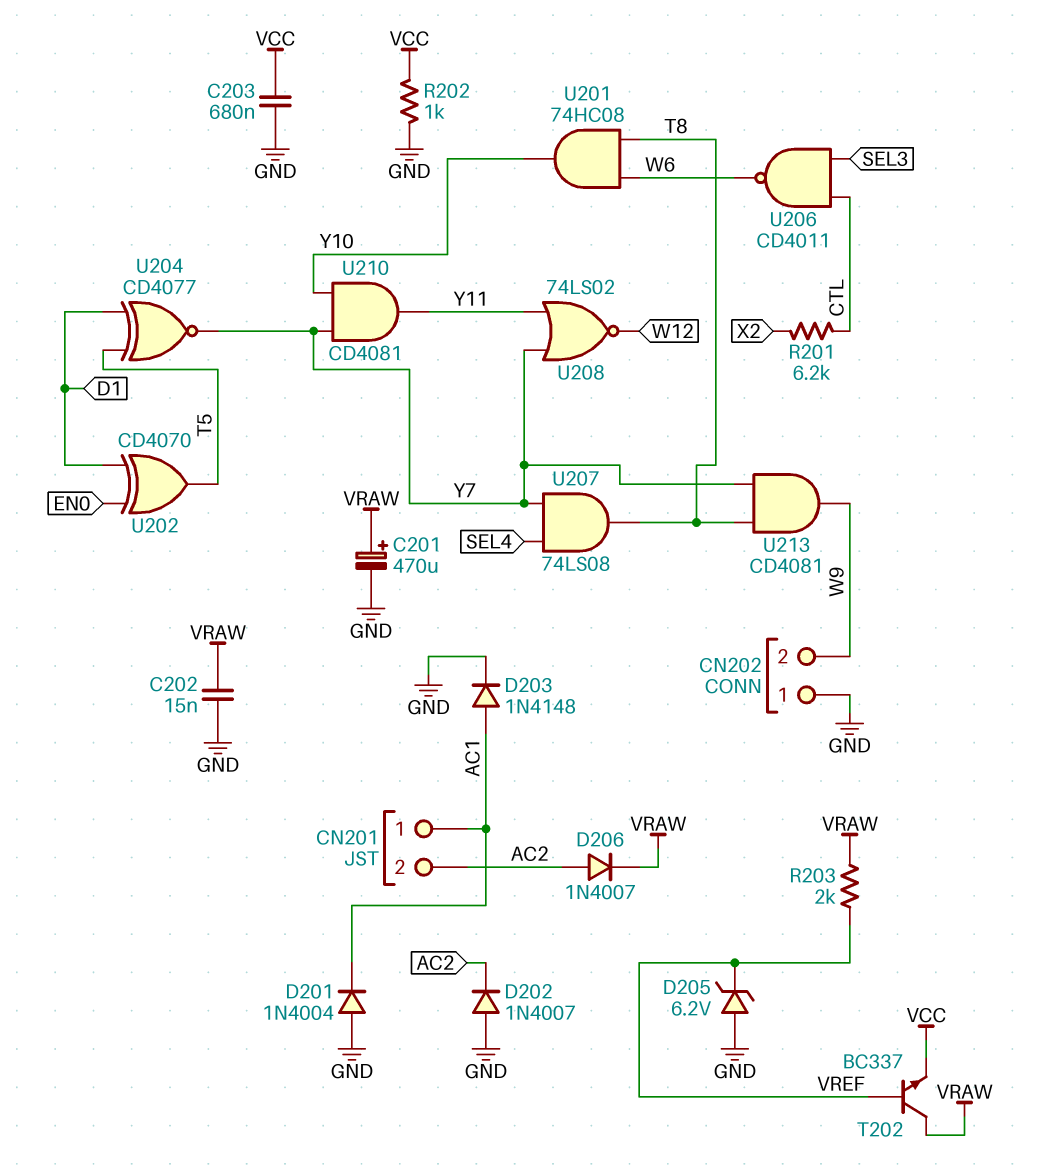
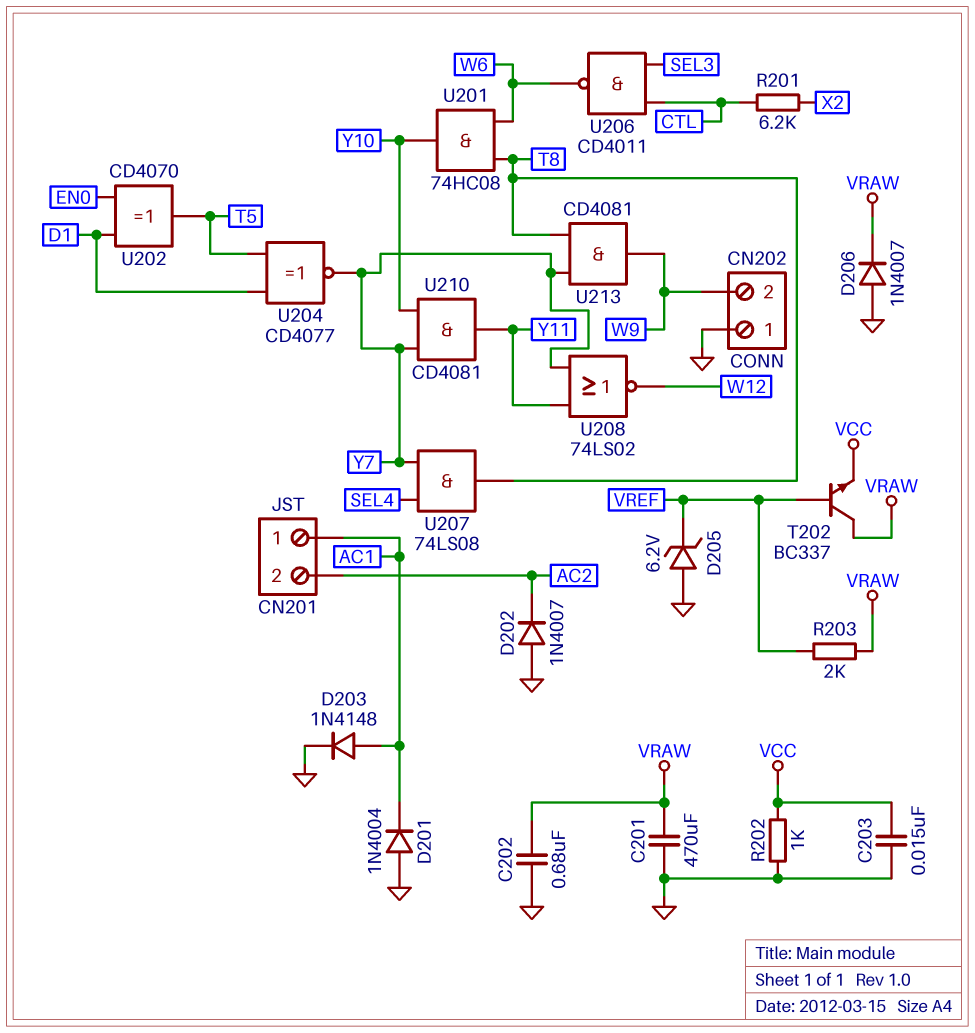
C201: 470uF (plus VRAW, minus GND) -> 470uF (GND, VRAW)
C202: 15nF (GND, VRAW) -> 680nF (GND, VRAW)
C203: 680nF (GND, VCC) -> 15nF (GND, VCC)
D206: diode 1N4007 (A AC2, K VRAW) -> diode 1N4007 (A GND, K VRAW)

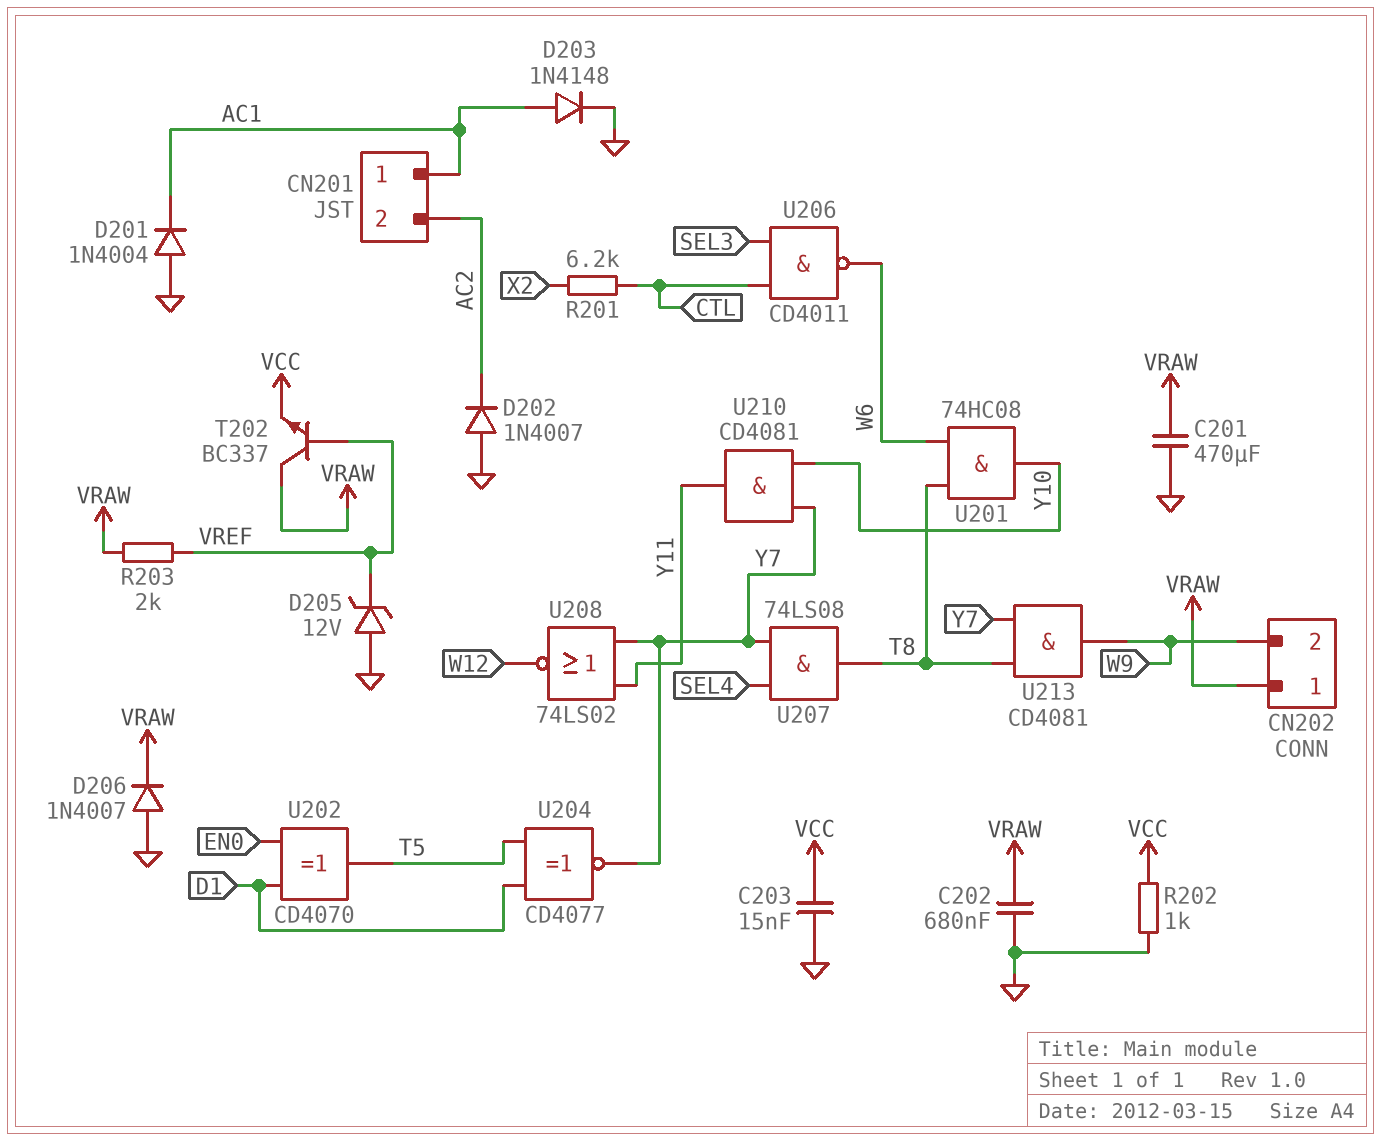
CN202 pin 1: GND -> VRAW
D205: zener 6.2V (A GND, K VREF) -> zener 12V (A GND, K VREF)

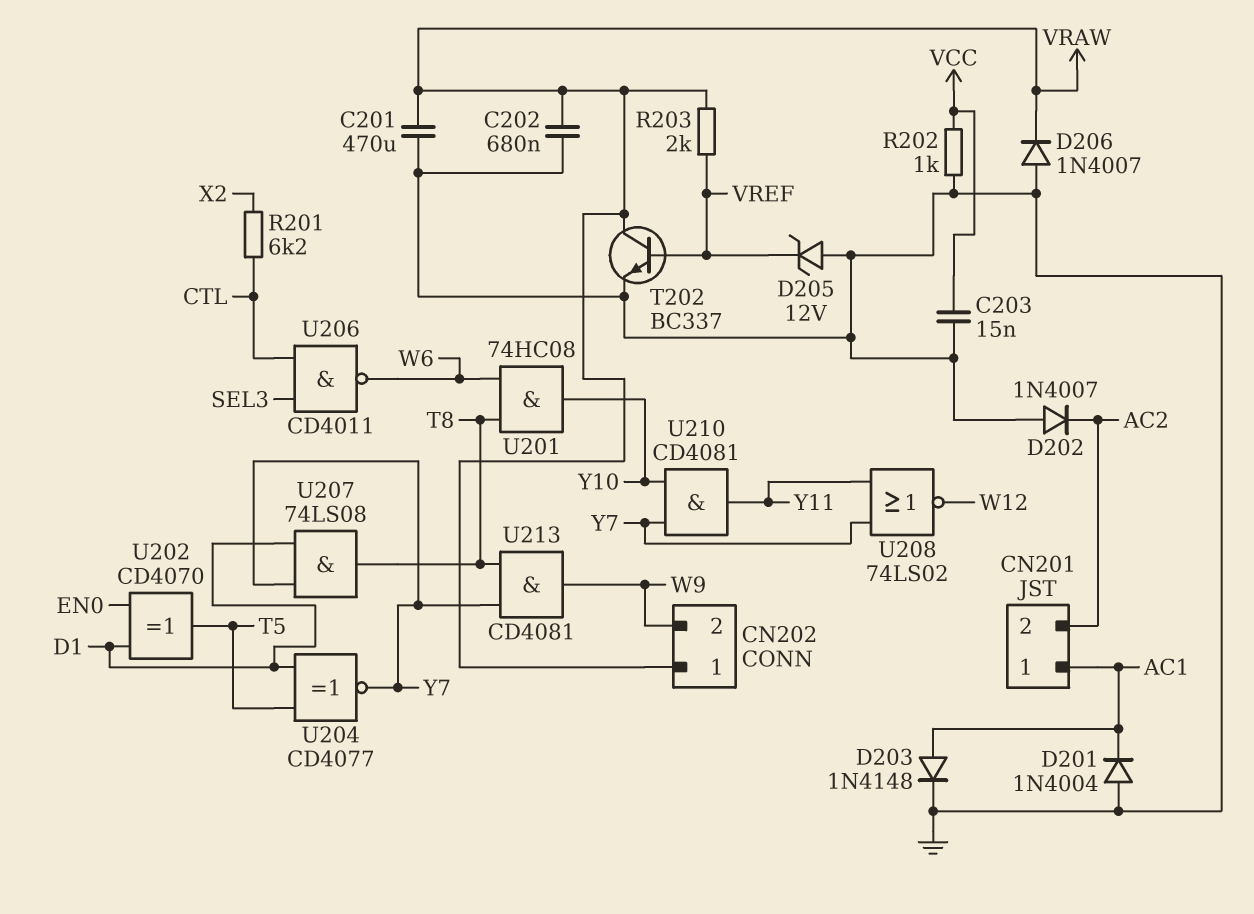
T202: NPN BC337 (B VREF, C VRAW, E VCC) -> NPN BC337 (B VREF, C VRAW, E GND)
U207: AND 74LS08 (in SEL4, in Y7, out T8) -> AND 74LS08 (in D1, in Y7, out T8)

